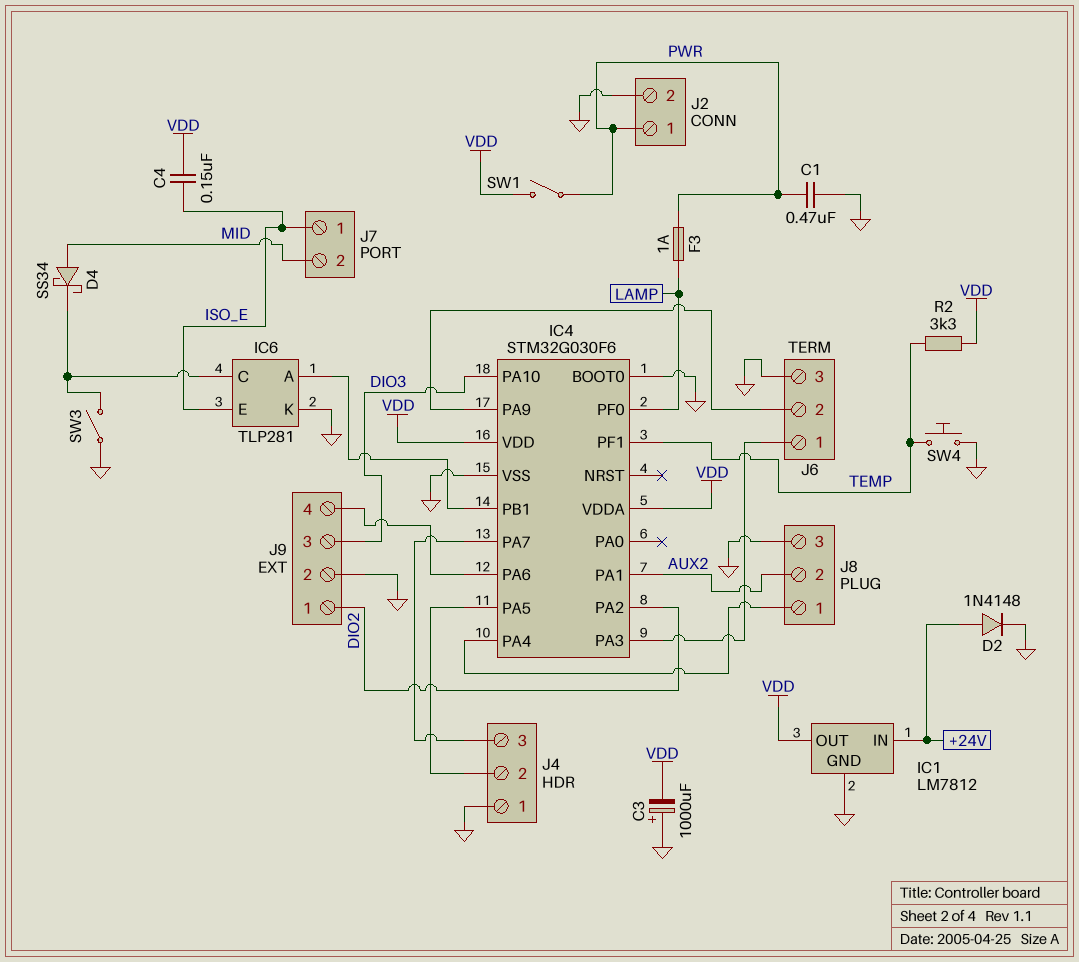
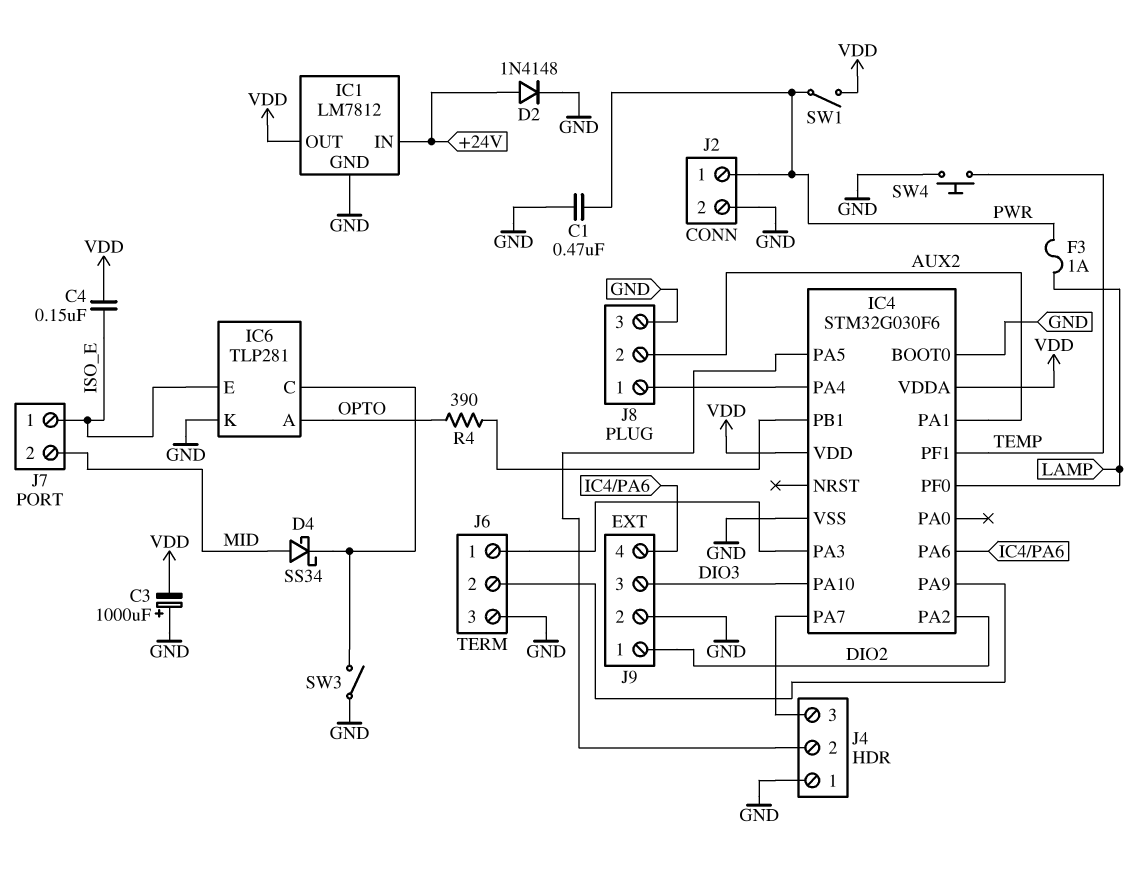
IC6 pin A: IC4/PB1 -> OPTO
R2: 3.3k (TEMP, VDD) -> none
R4: none -> 390 (IC4/PB1, OPTO)

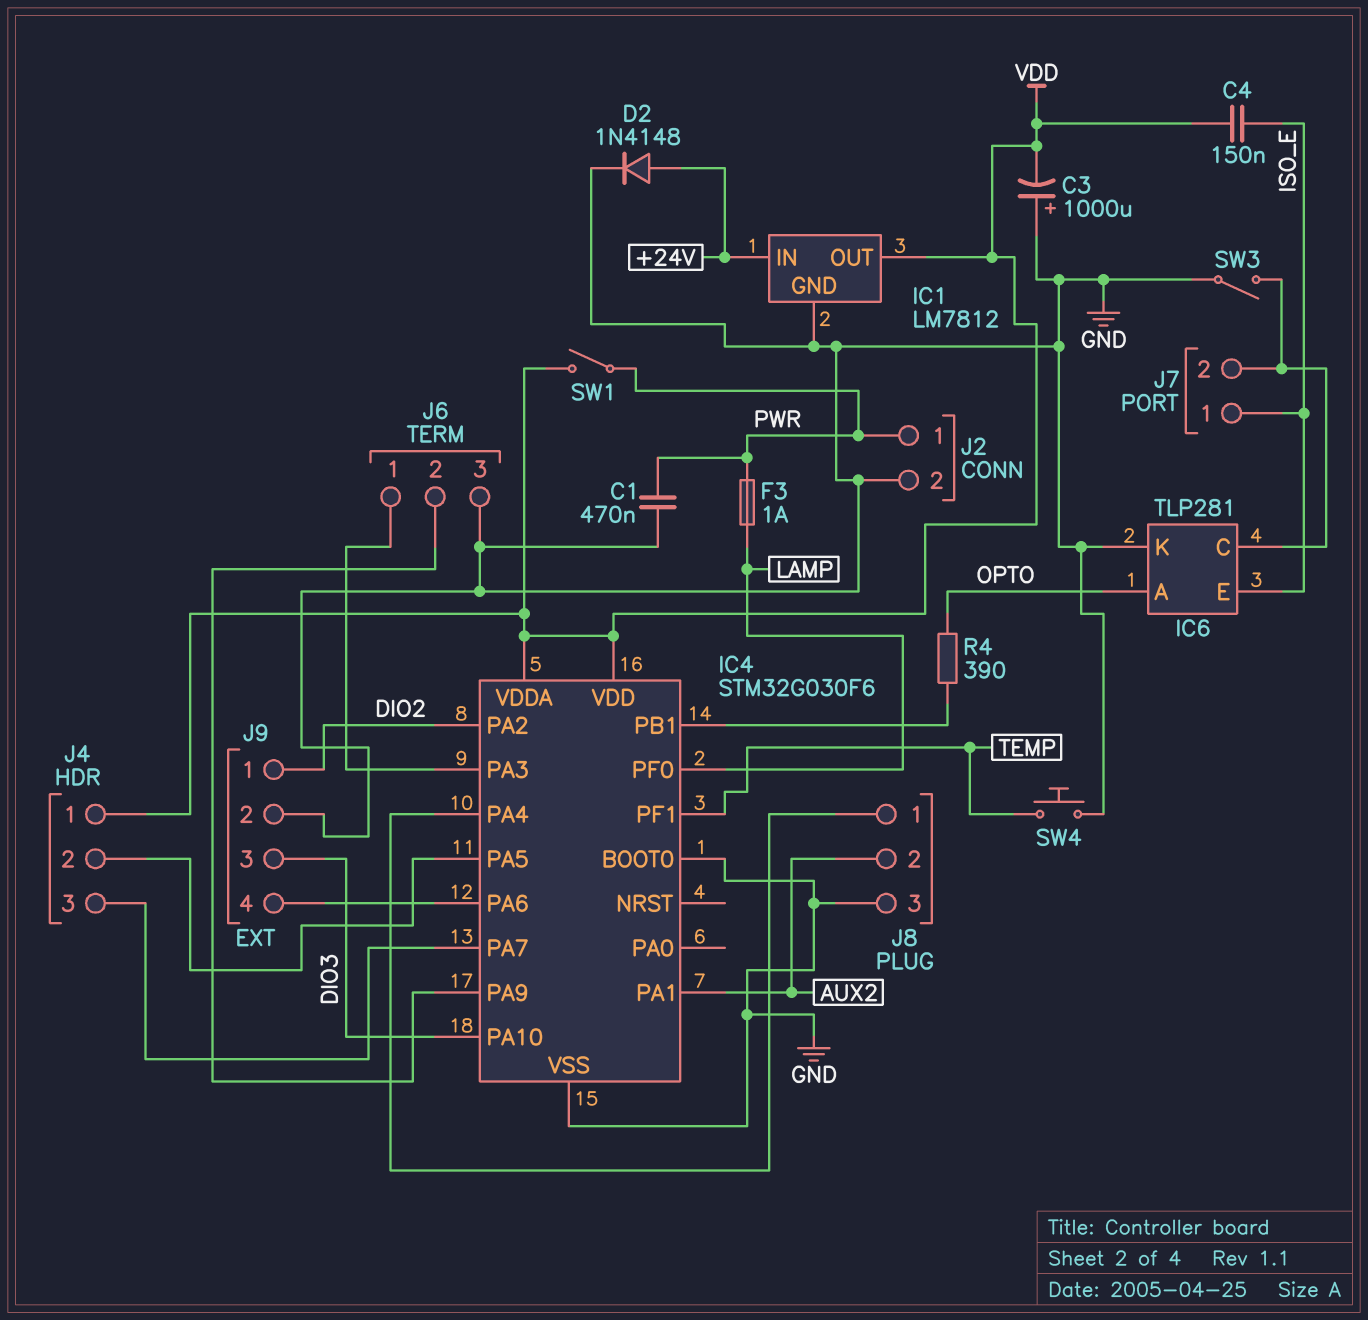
D4: schottky SS34 (A MID, K IC6/C) -> none
J4 pin 1: GND -> VDD
J7 pin 2: MID -> IC6/C

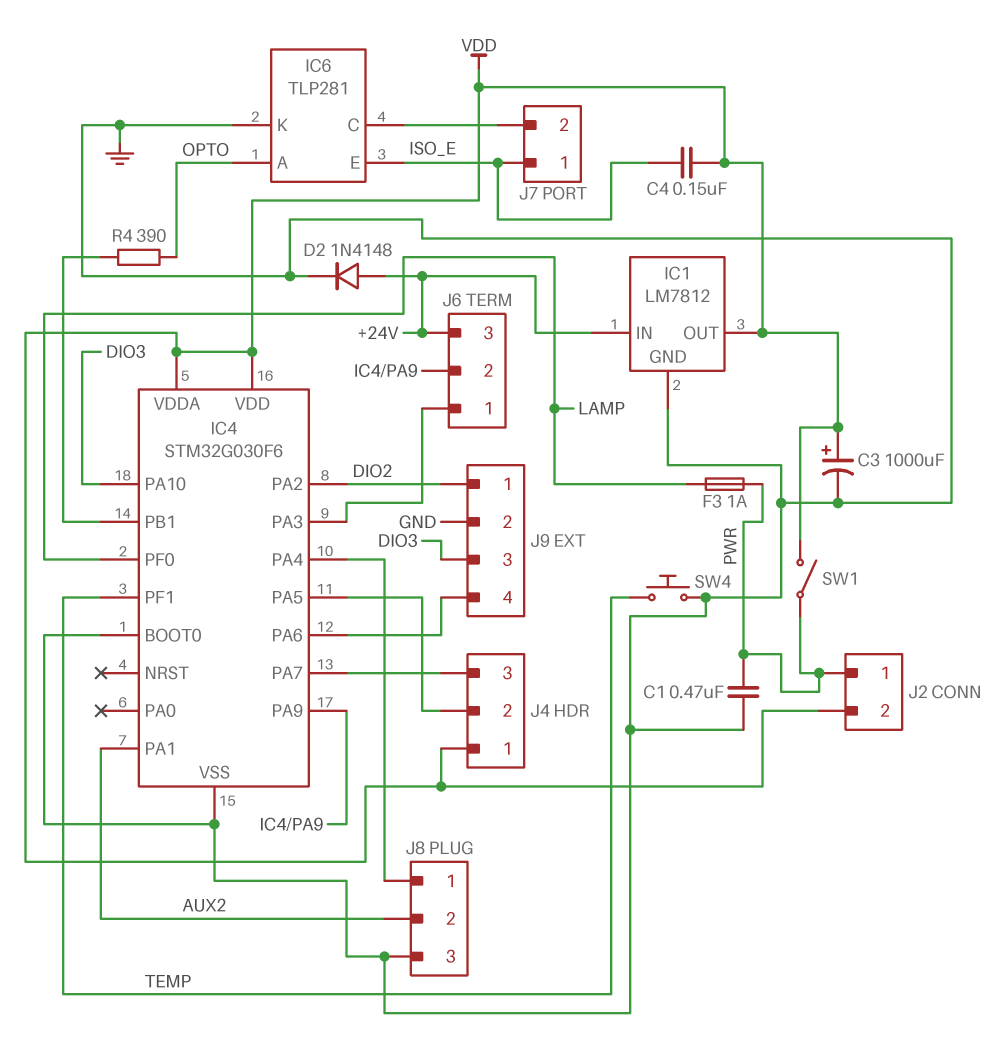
C3: 1000uF (plus GND, minus VDD) -> 1000uF (plus VDD, minus GND)
J2 pin 2: GND -> VDD
J6 pin 3: GND -> +24V
SW3: switch (GND, IC6/C) -> none

